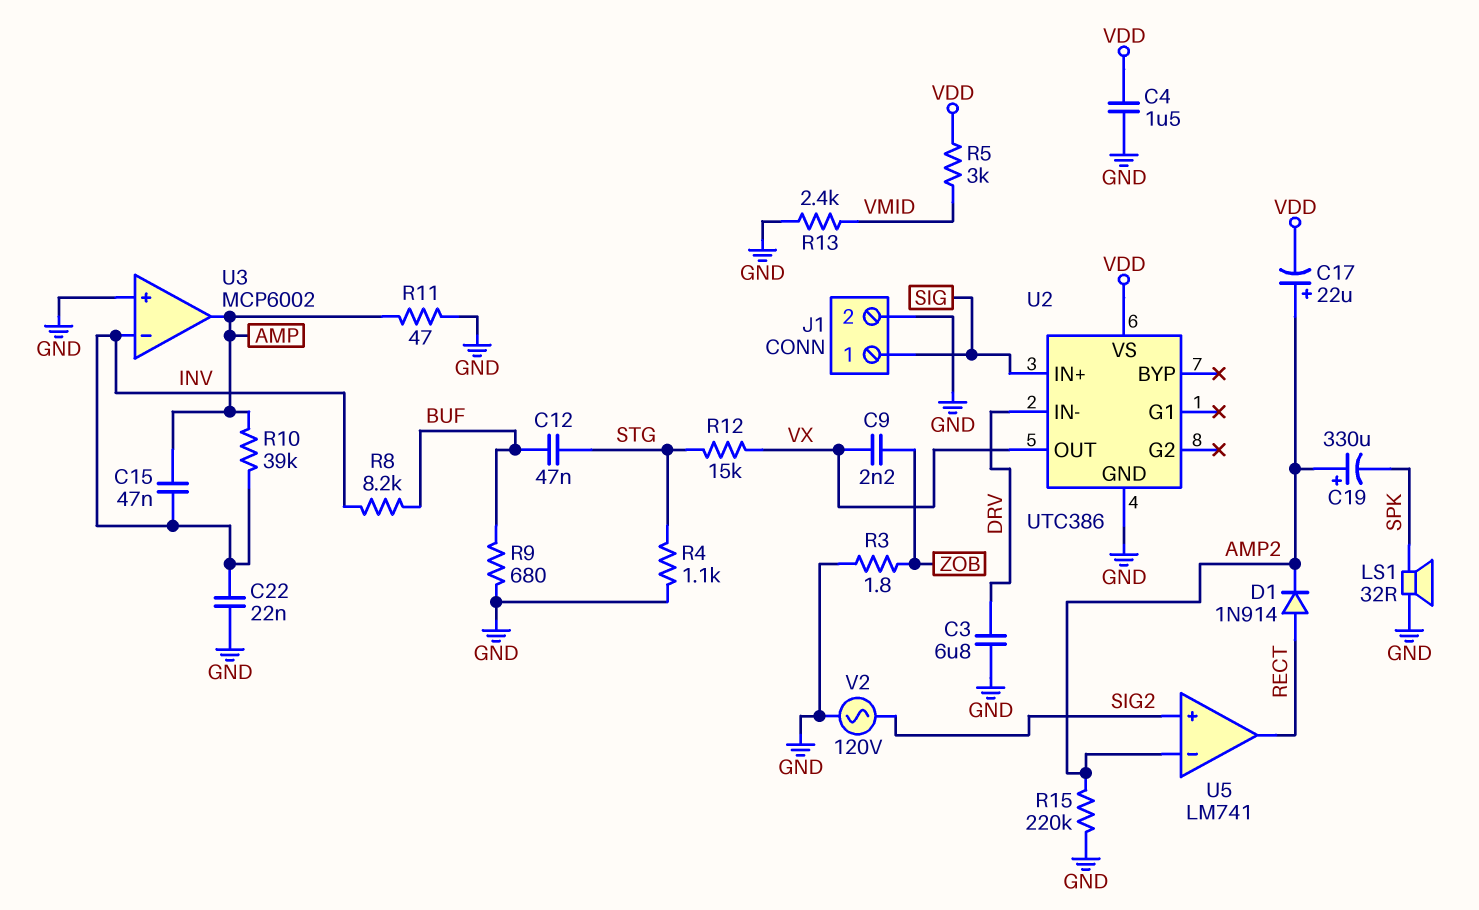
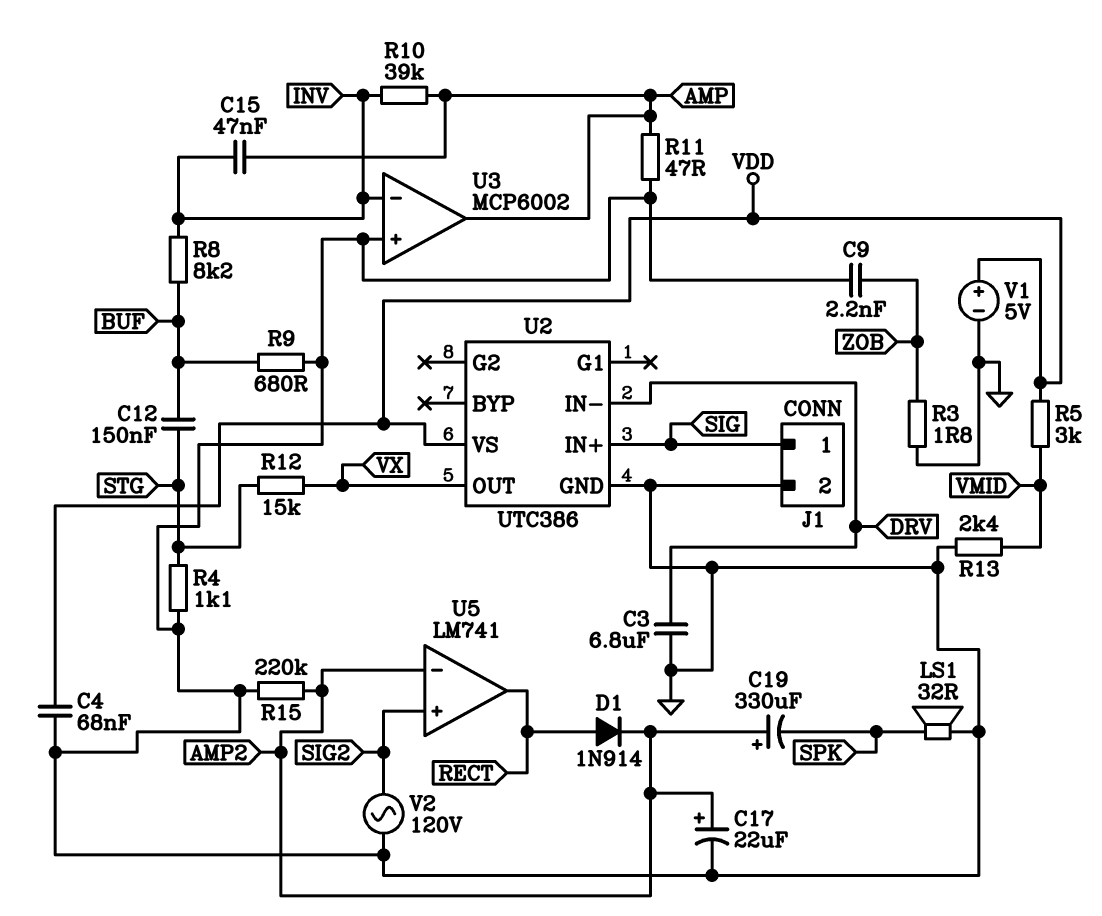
C4: 1.5uF (GND, VDD) -> 68nF (GND, VDD)
C9: 2.2nF (VX, ZOB) -> 2.2nF (GND, ZOB)
C12: 47nF (BUF, STG) -> 150nF (BUF, STG)
C17: 22uF (plus AMP2, minus VDD) -> 22uF (plus AMP2, minus GND)
C22: 22nF (GND, INV) -> none
V1: none -> 5V (plus VDD, minus GND)

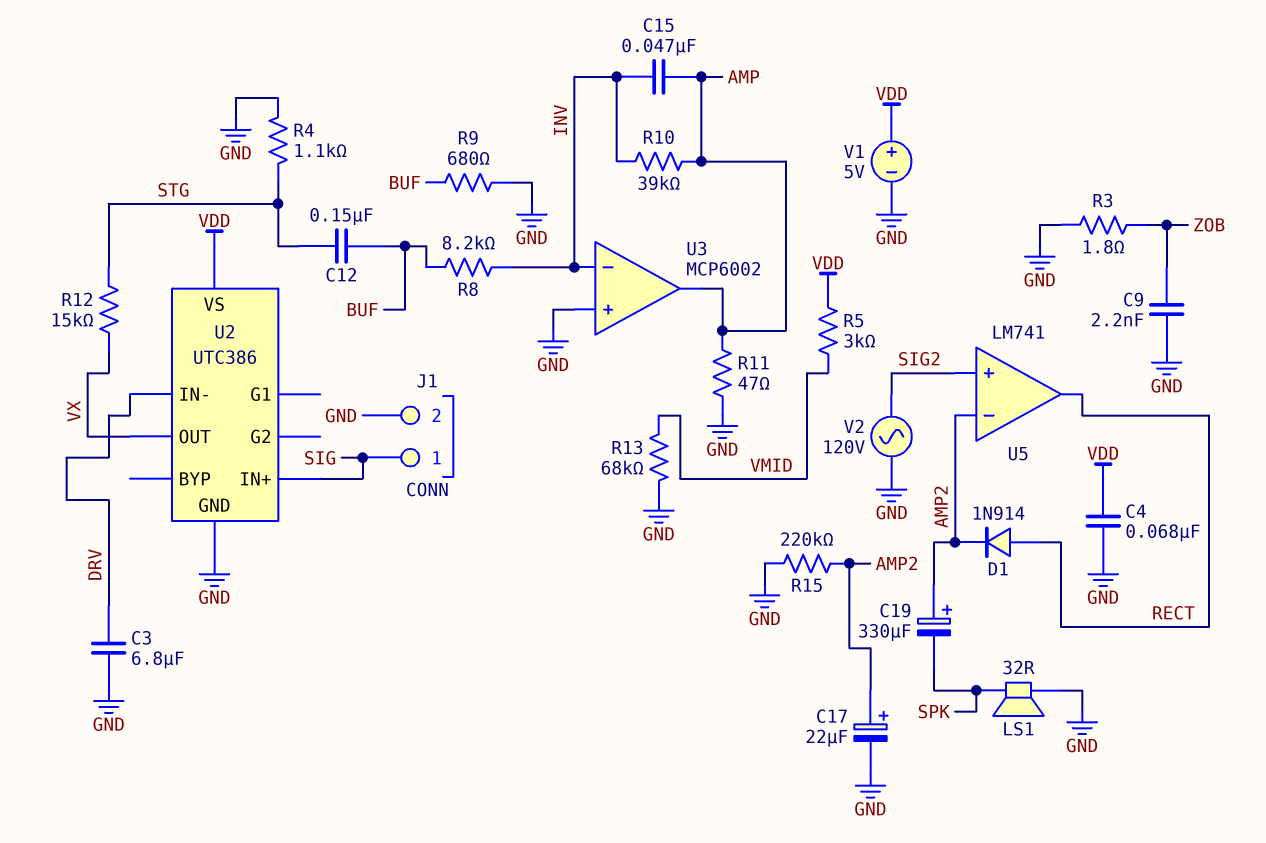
R13: 2.4k (GND, VMID) -> 68k (GND, VMID)

